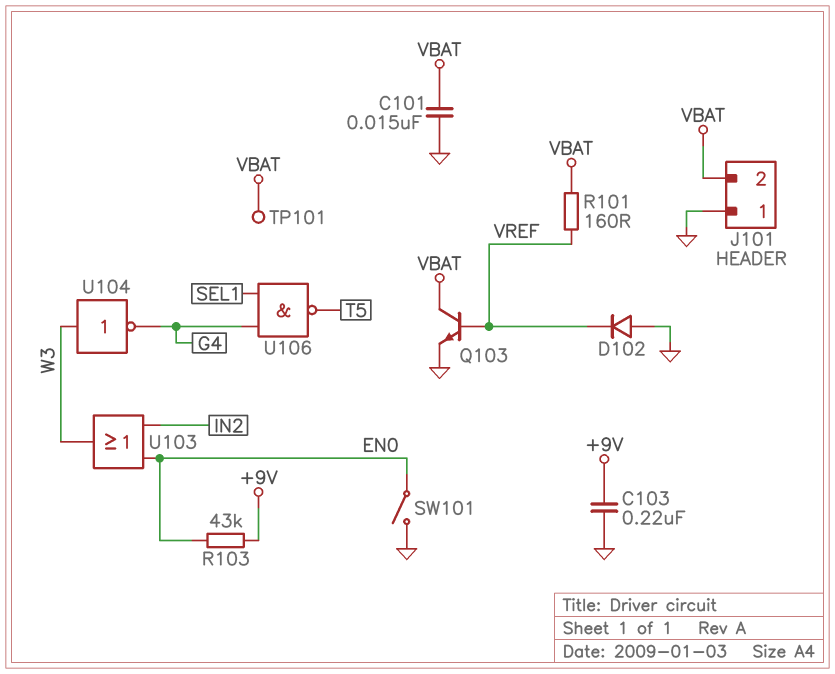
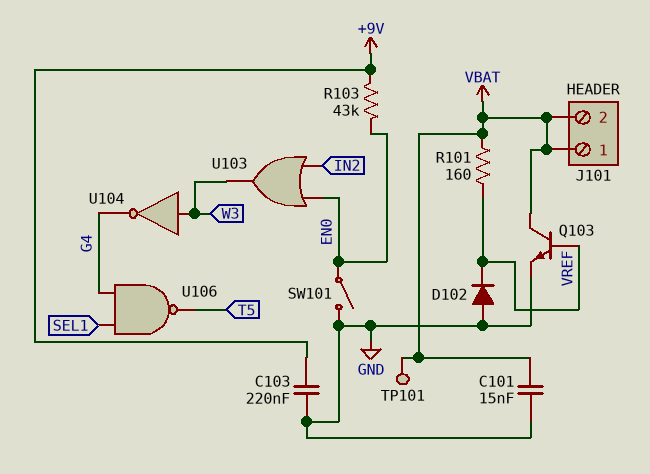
J101 pin 1: GND -> VBAT

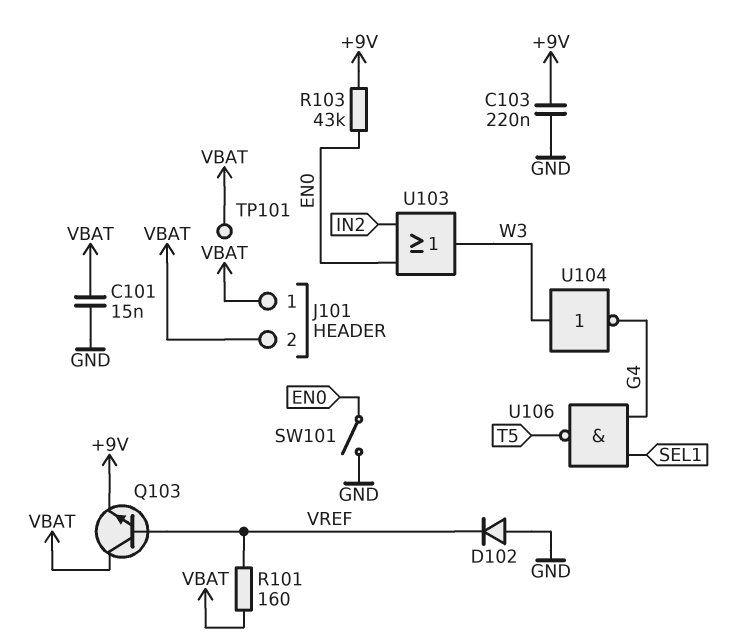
Q103: NPN (B VREF, C VBAT, E GND) -> NPN (B VREF, C VBAT, E +9V)

